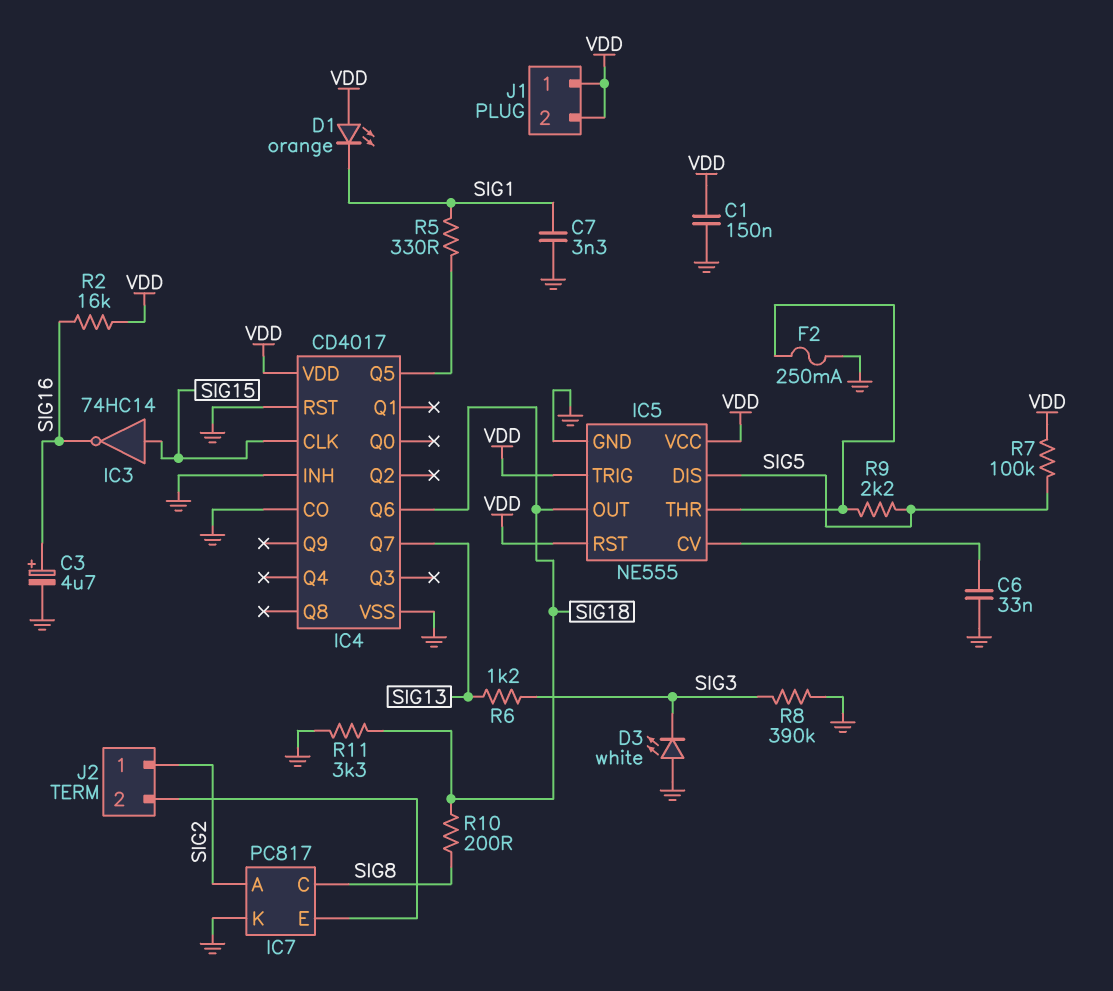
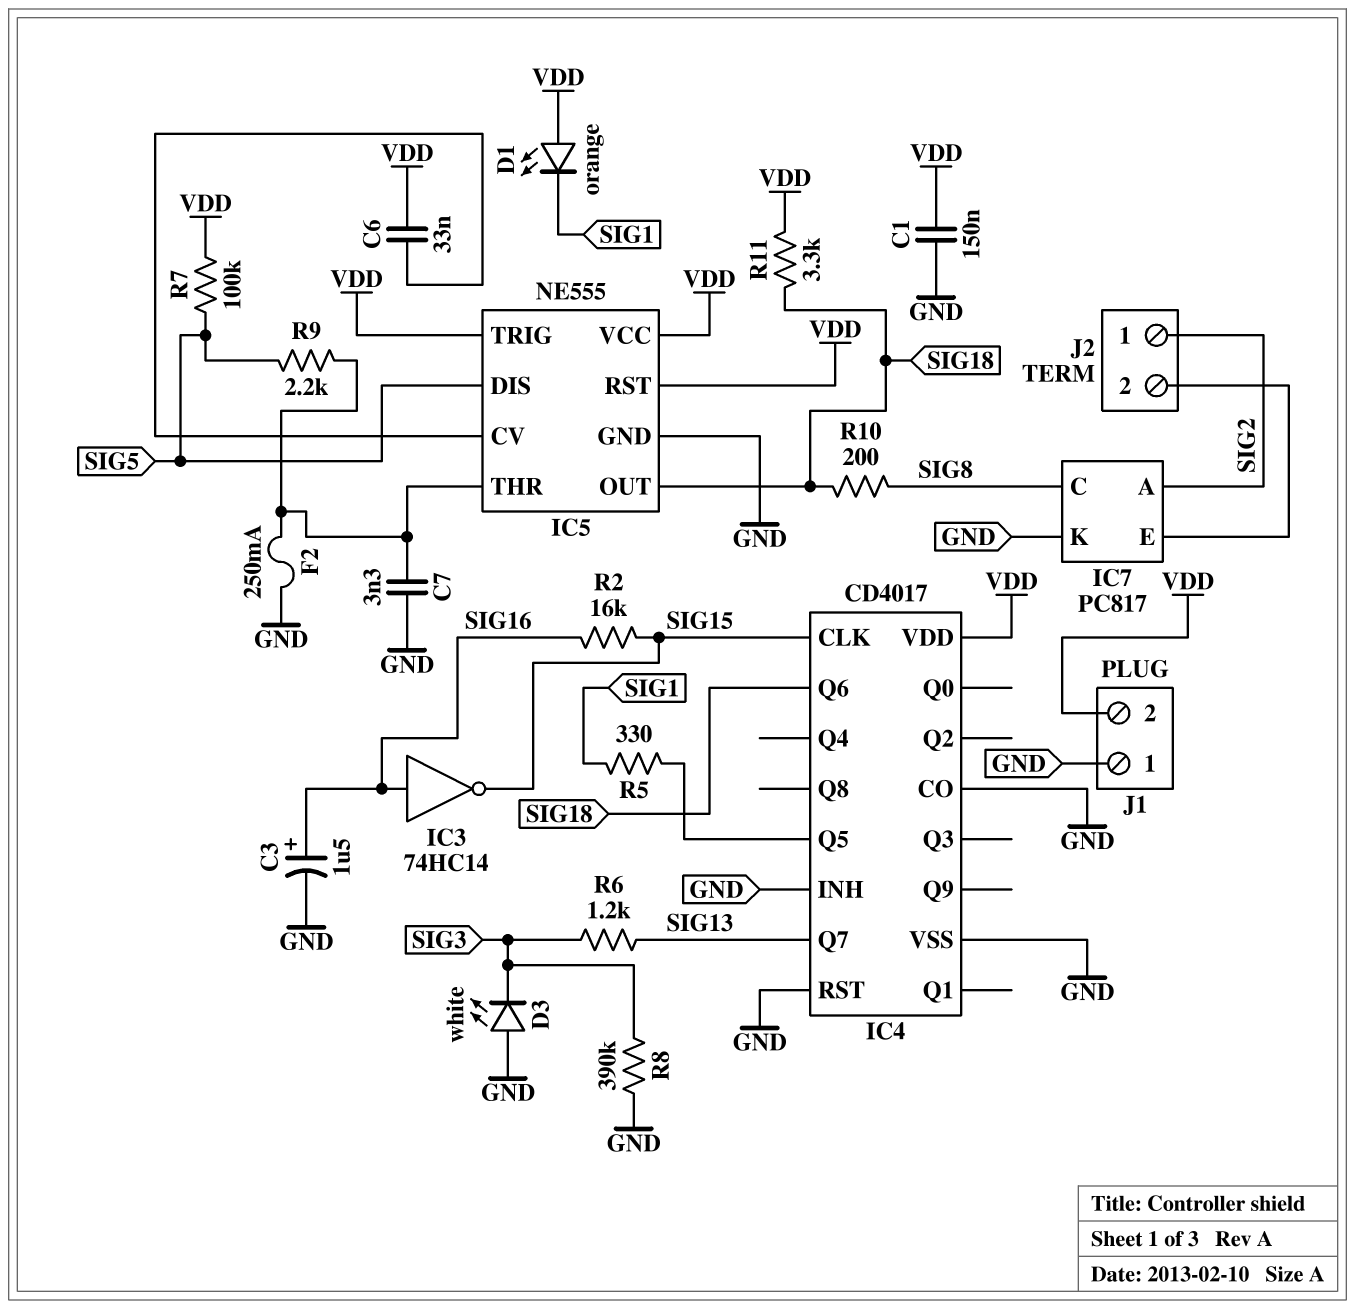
C3: 4.7uF (plus SIG16, minus GND) -> 1.5uF (plus SIG16, minus GND)
C6: 33nF (GND, IC5/CV) -> 33nF (IC5/CV, VDD)
C7: 3.3nF (GND, SIG1) -> 3.3nF (GND, IC5/THR)
IC3: NOT 74HC14 (in SIG15, out SIG16) -> NOT 74HC14 (in SIG16, out SIG15)
J1 pin 1: VDD -> GND
R2: 16k (SIG16, VDD) -> 16k (SIG15, SIG16)
R11: 3.3k (GND, SIG18) -> 3.3k (SIG18, VDD)

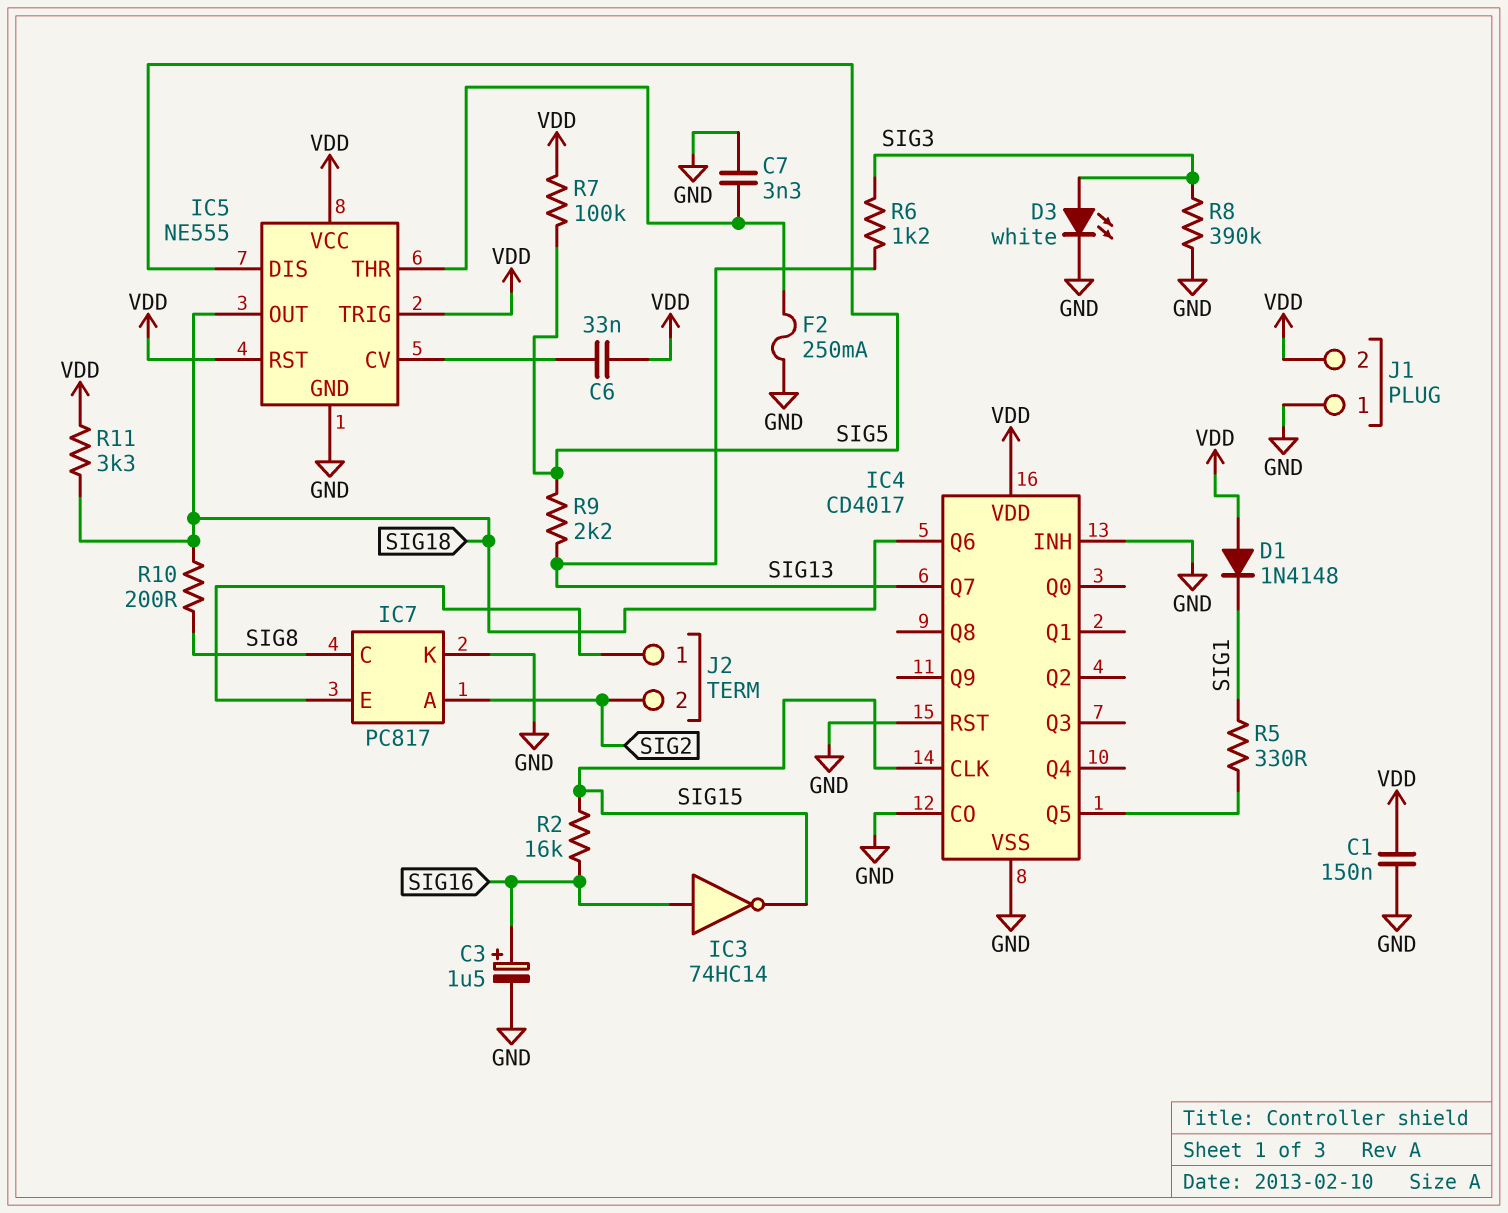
D1: LED orange (A VDD, K SIG1) -> diode 1N4148 (A VDD, K SIG1)
D3: LED white (A GND, K SIG3) -> LED white (A SIG3, K GND)
J2 pin 1: SIG2 -> IC7/E
J2 pin 2: IC7/E -> SIG2
R9: 2.2k (IC5/THR, SIG5) -> 2.2k (SIG5, SIG13)

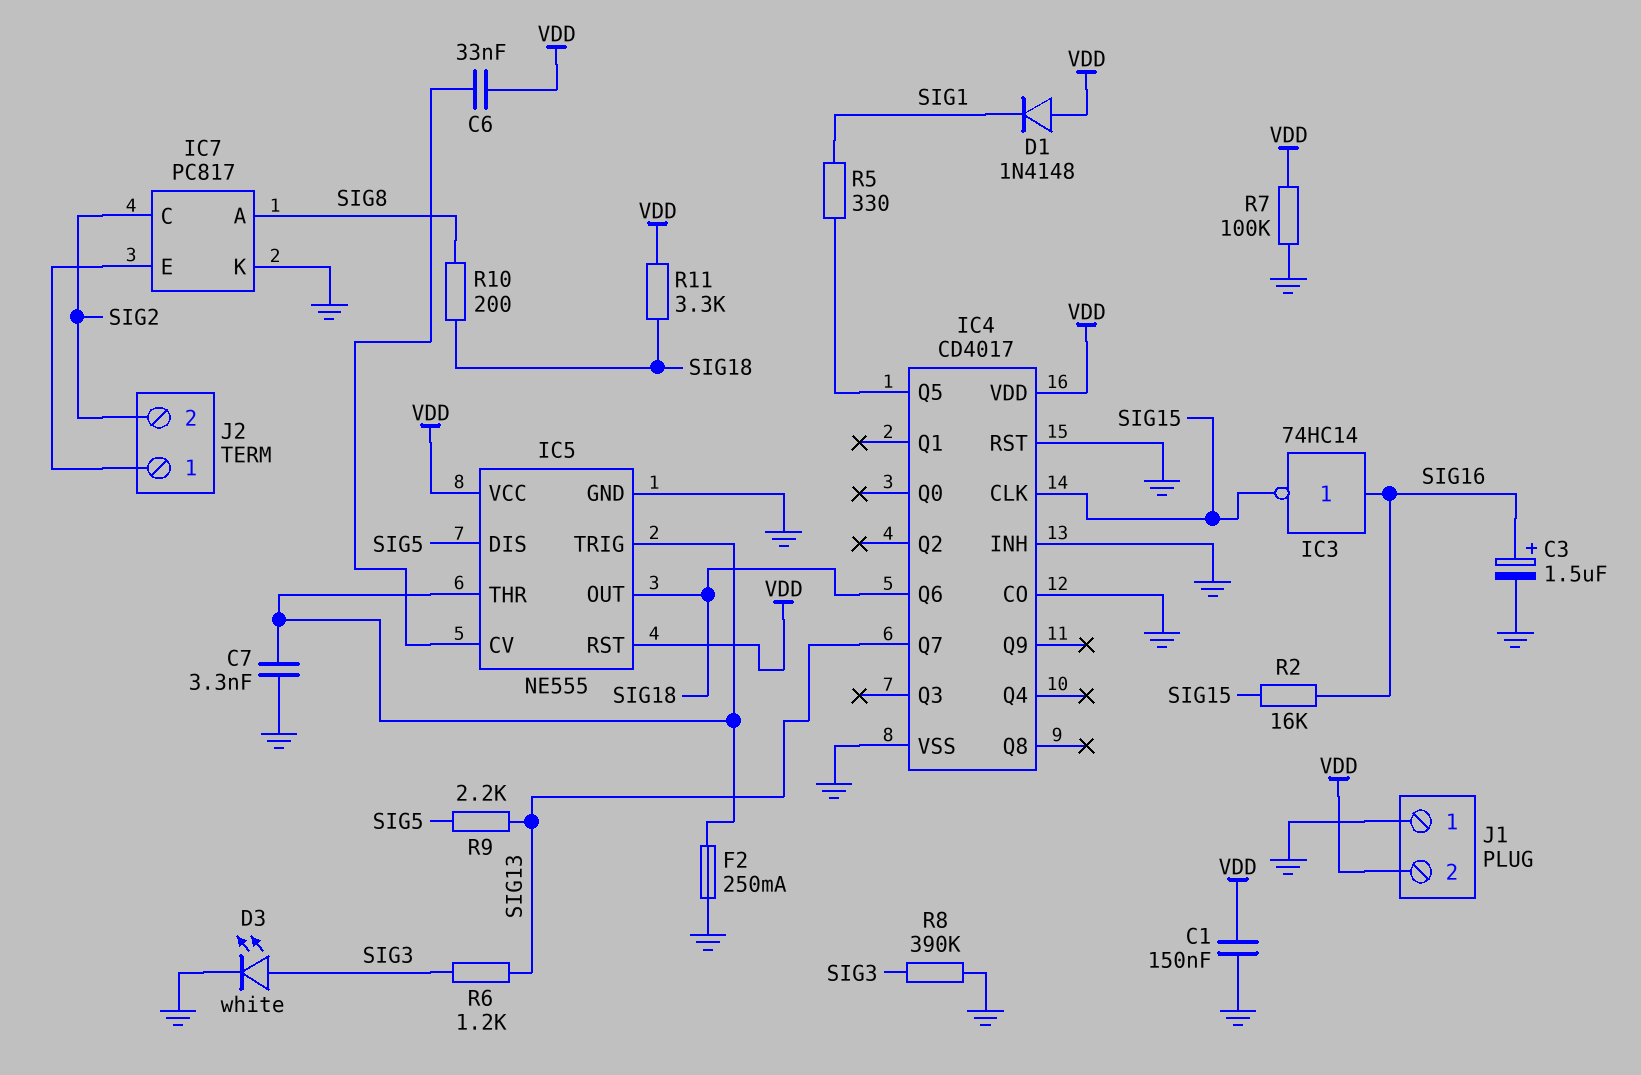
IC5 pin TRIG: VDD -> IC5/THR
IC7 pin A: SIG2 -> SIG8
IC7 pin C: SIG8 -> SIG2
R7: 100k (SIG5, VDD) -> 100k (GND, VDD)

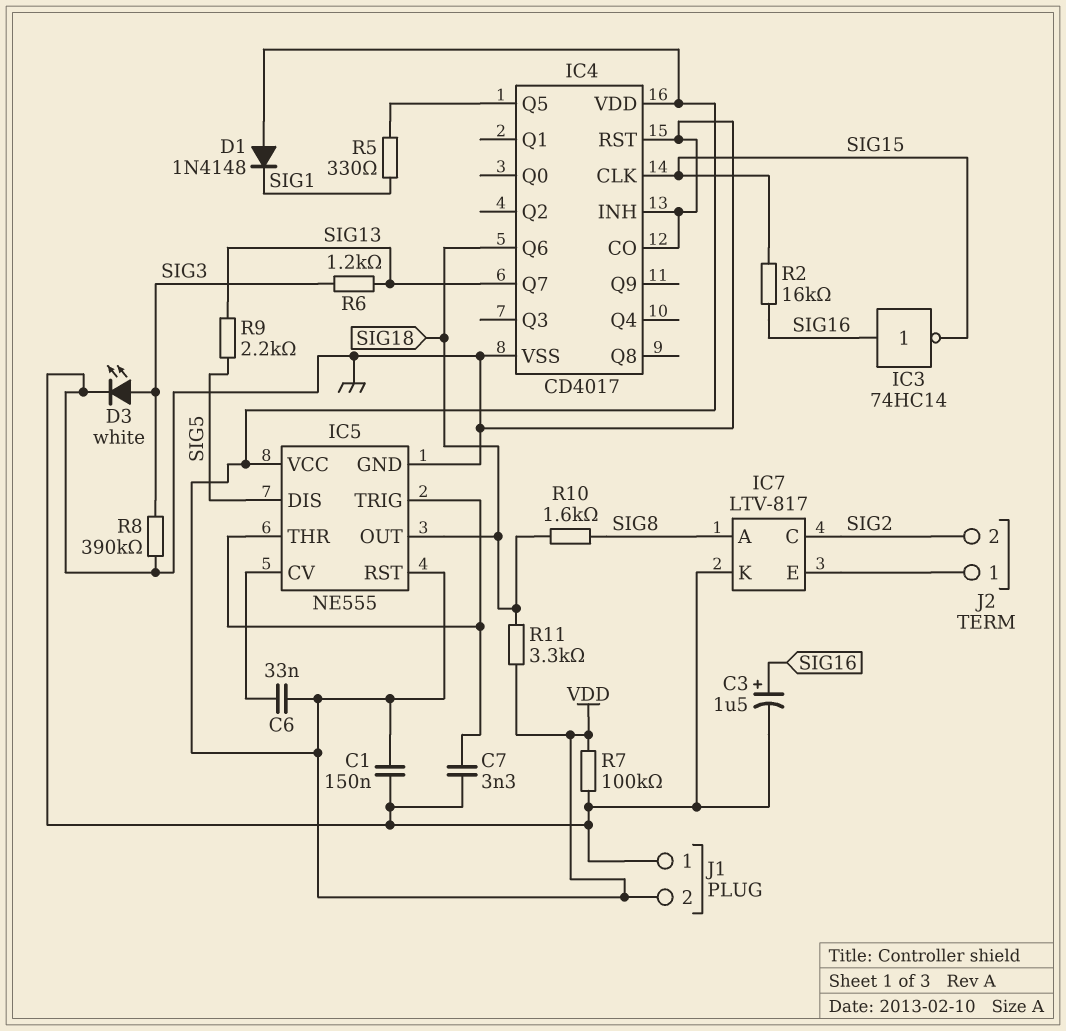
F2: 250mA (GND, IC5/THR) -> none
IC7: PC817 -> LTV-817
R10: 200 (SIG8, SIG18) -> 1.6k (SIG8, SIG18)

